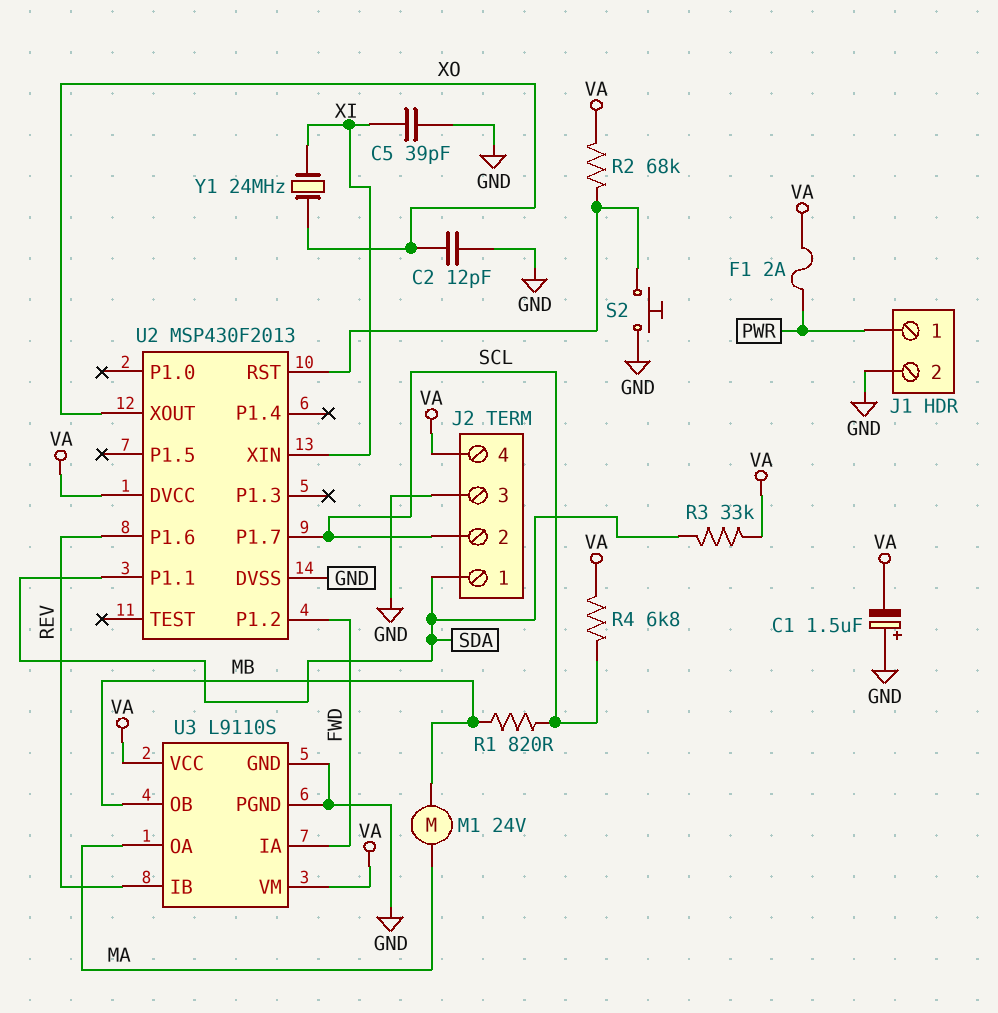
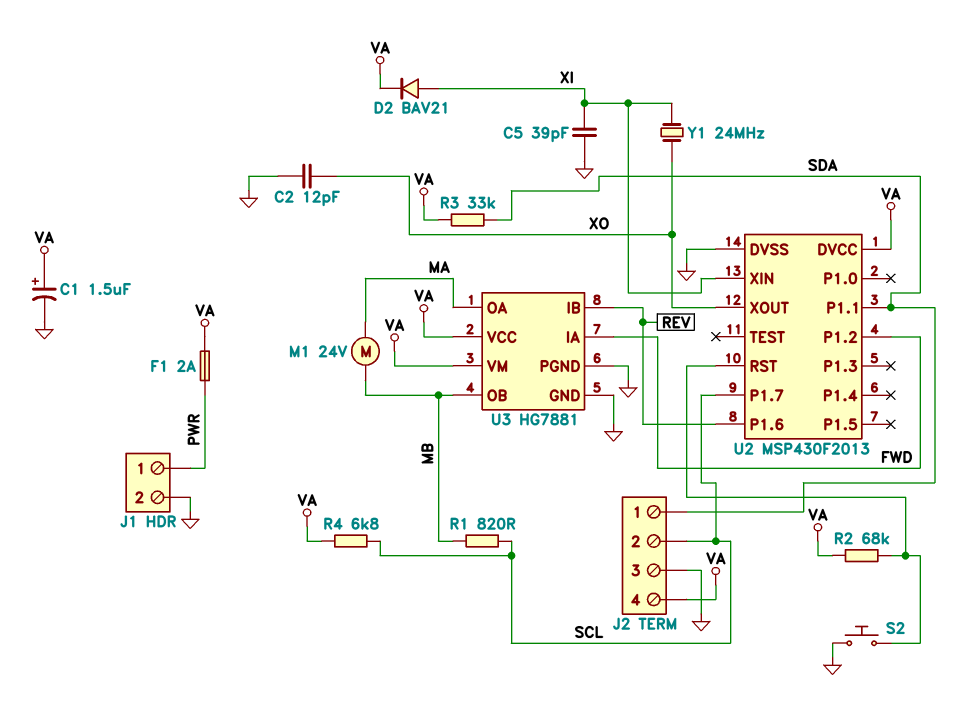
C1: 1.5uF (plus GND, minus VA) -> 1.5uF (plus VA, minus GND)
D2: none -> diode BAV21 (A XI, K VA)
U3: L9110S -> HG7881

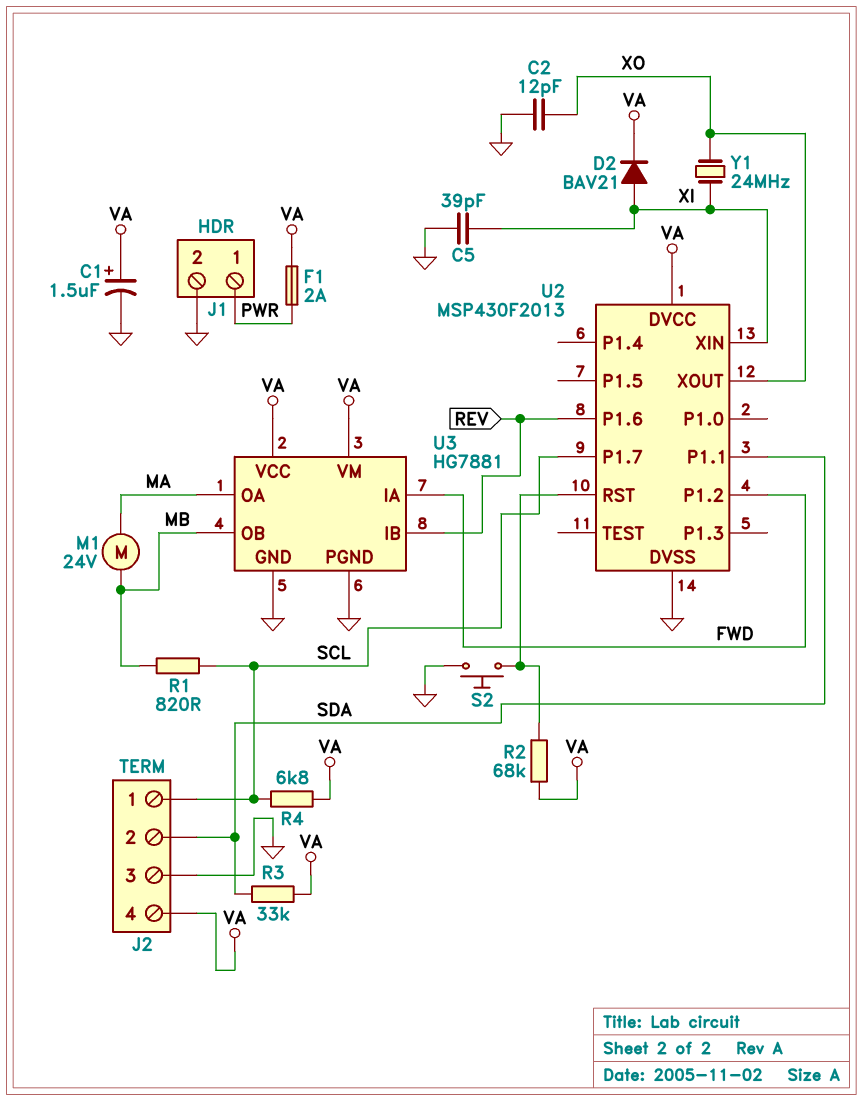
J2 pin 1: SDA -> SCL
J2 pin 2: SCL -> SDA

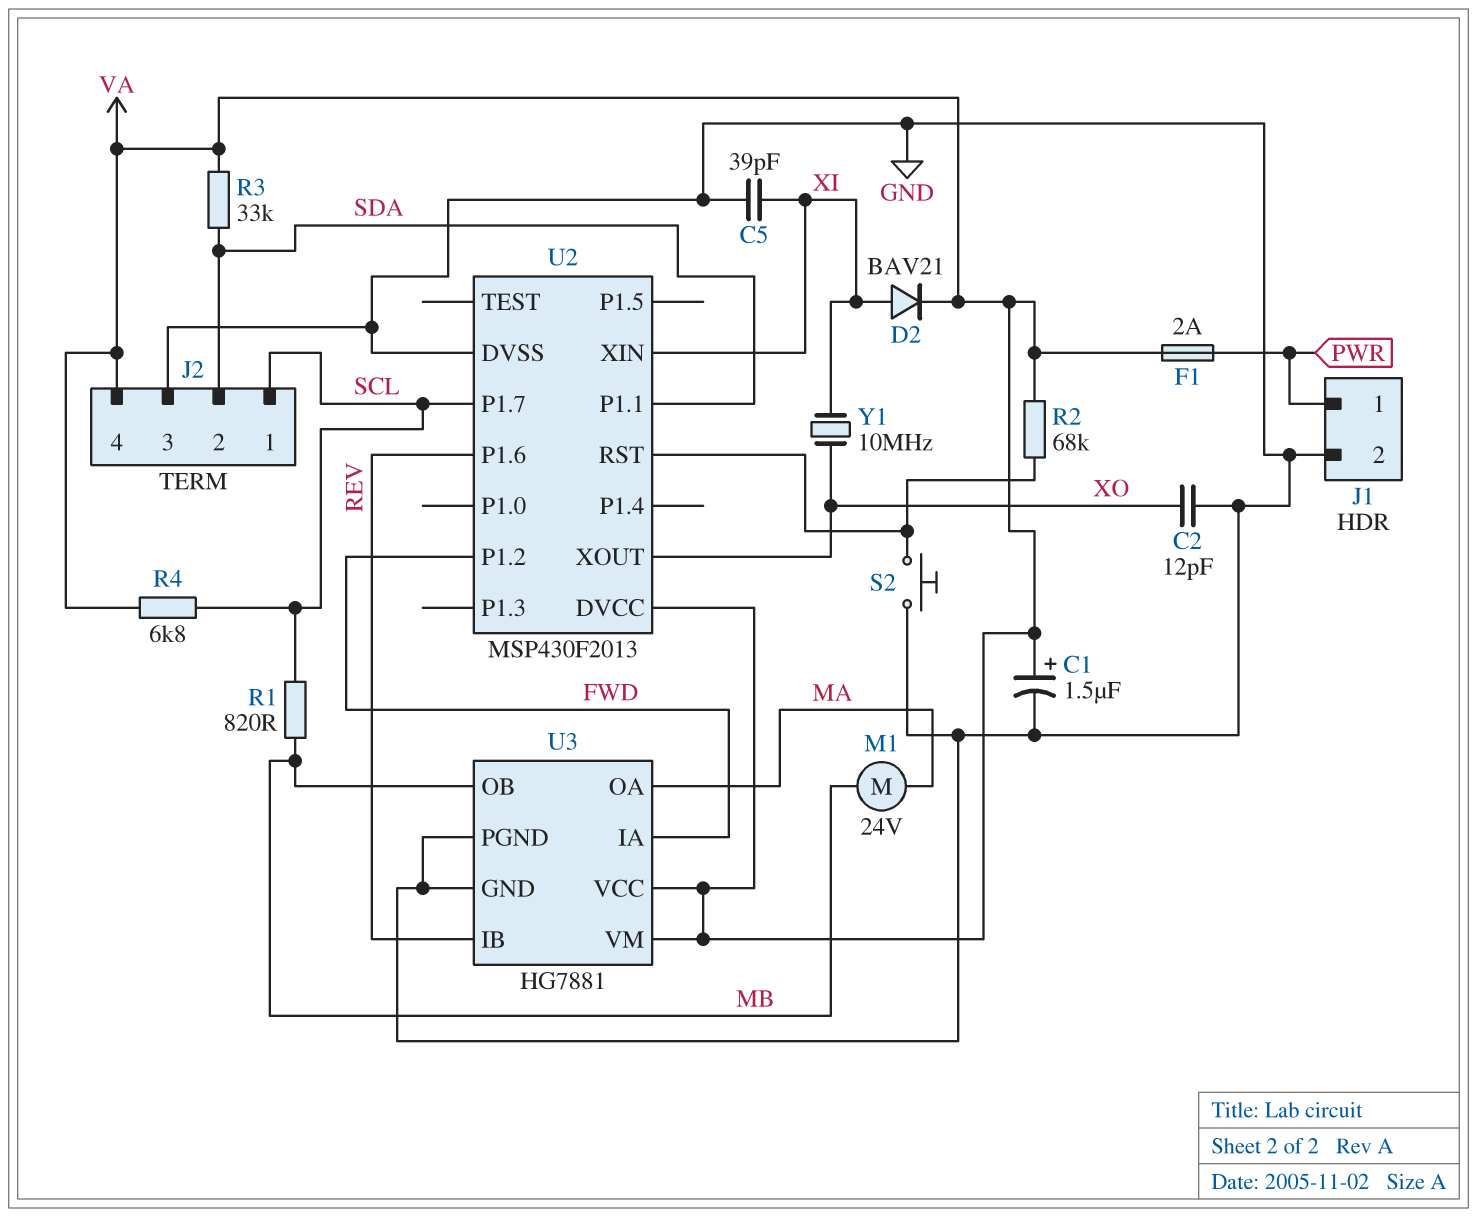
Y1: 24MHz (XI, XO) -> 10MHz (XI, XO)

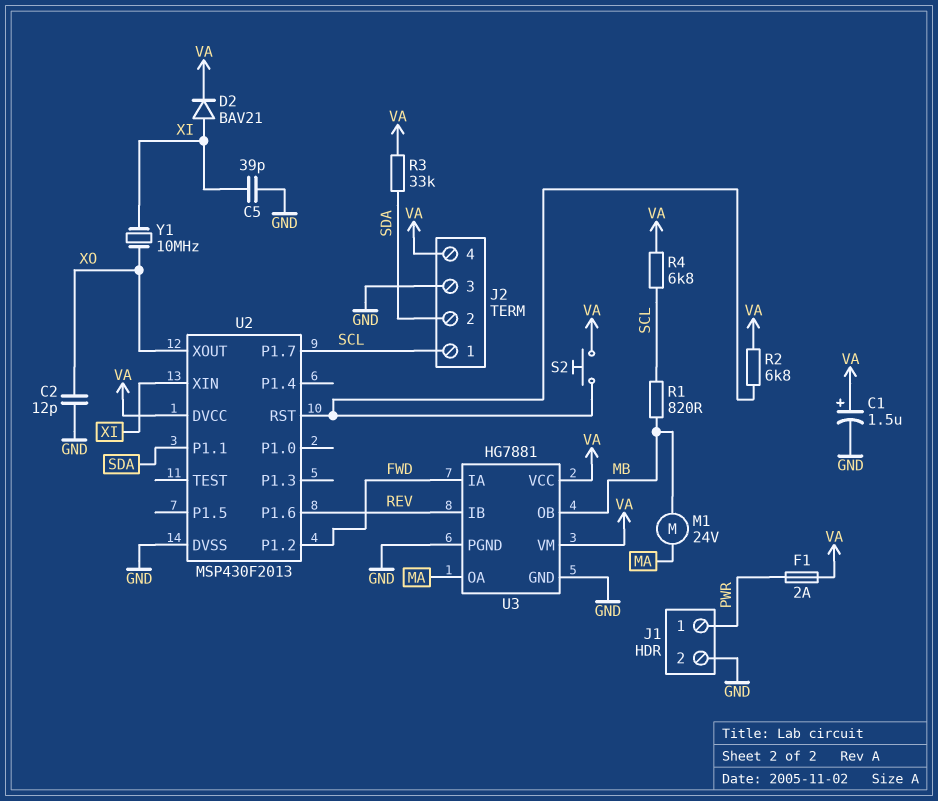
R2: 68k (U2/RST, VA) -> 6.8k (U2/RST, VA)
S2: button (GND, U2/RST) -> button (U2/RST, VA)

